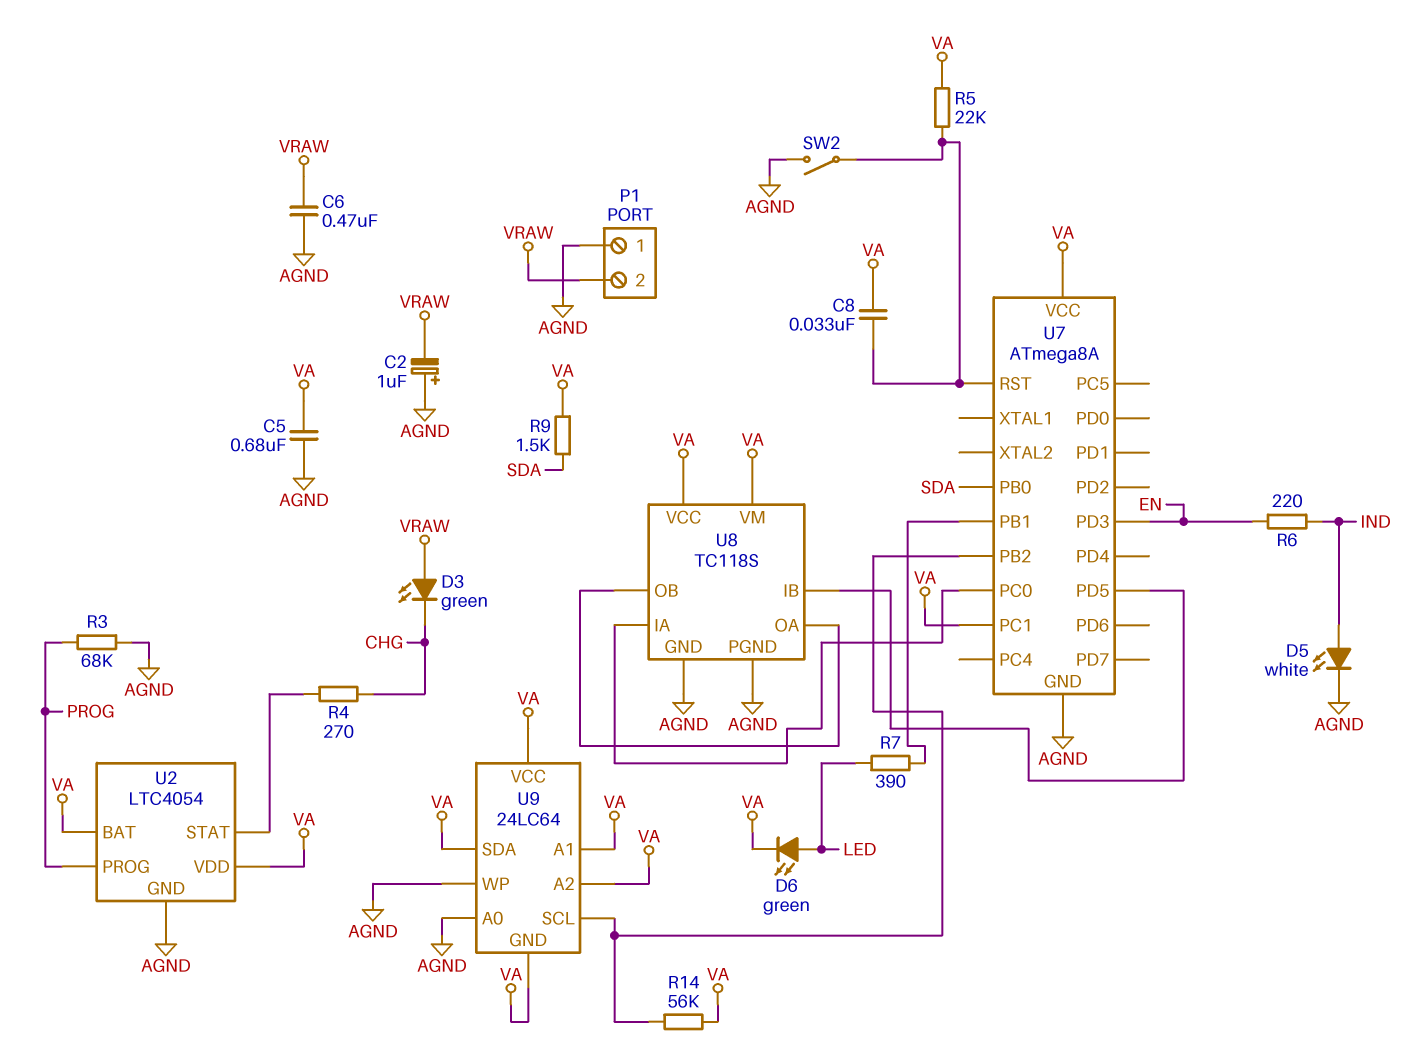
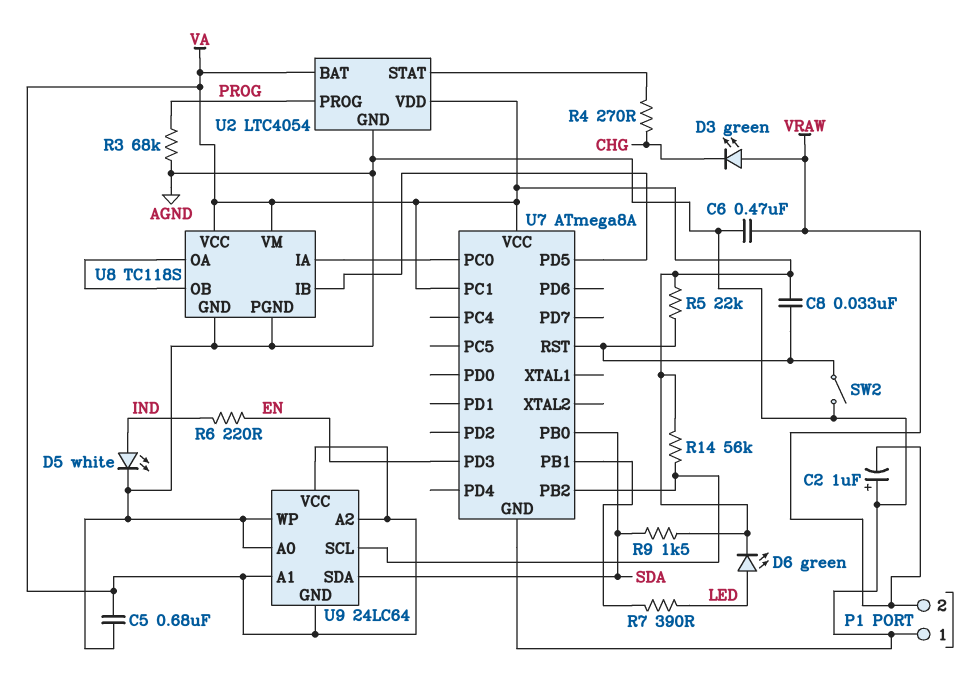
U9 pin SDA: VA -> SDA

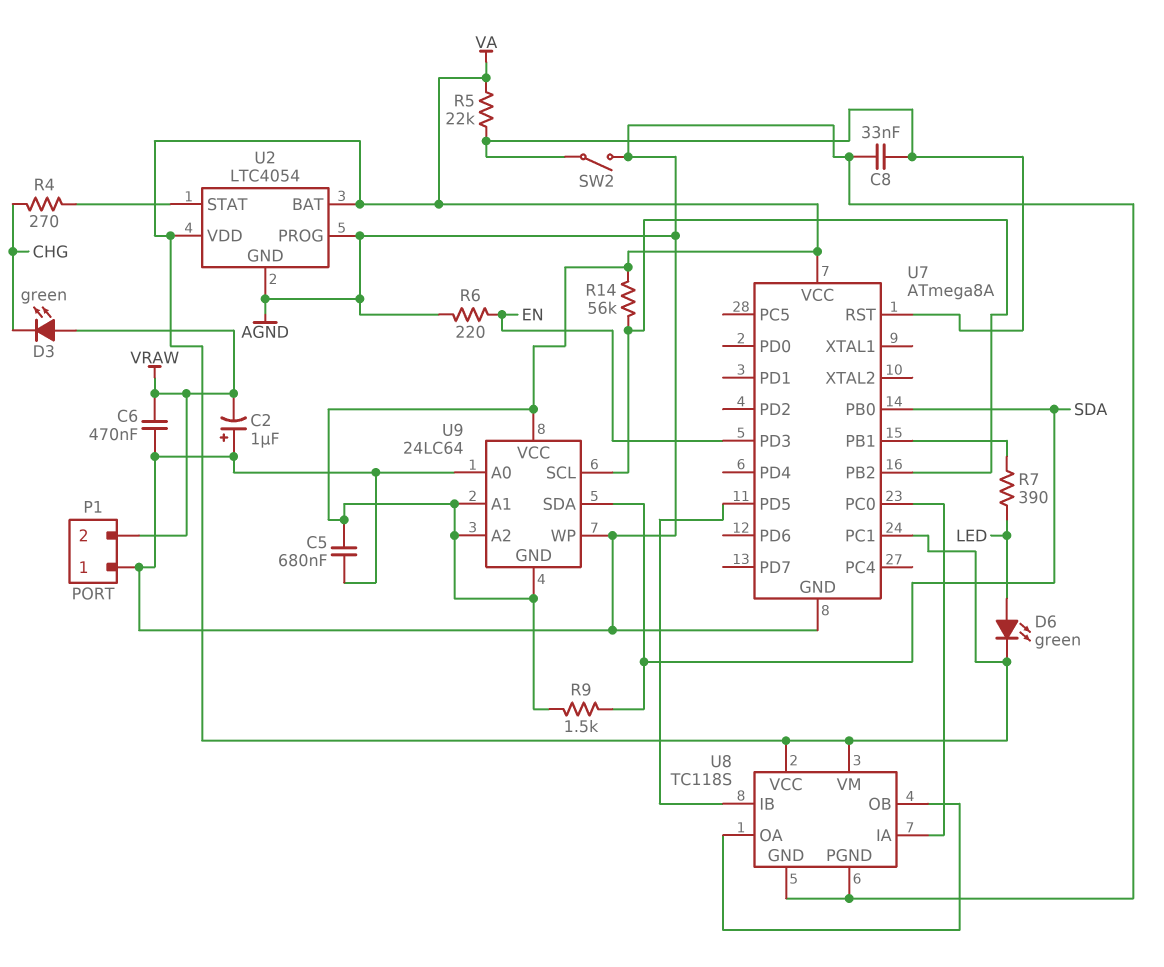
C8: 33nF (U7/RST, VA) -> 33nF (AGND, U7/RST)
D5: LED white (A IND, K AGND) -> none
R3: 68k (AGND, PROG) -> none
R6: 220 (EN, IND) -> 220 (AGND, EN)
U2 pin PROG: PROG -> AGND

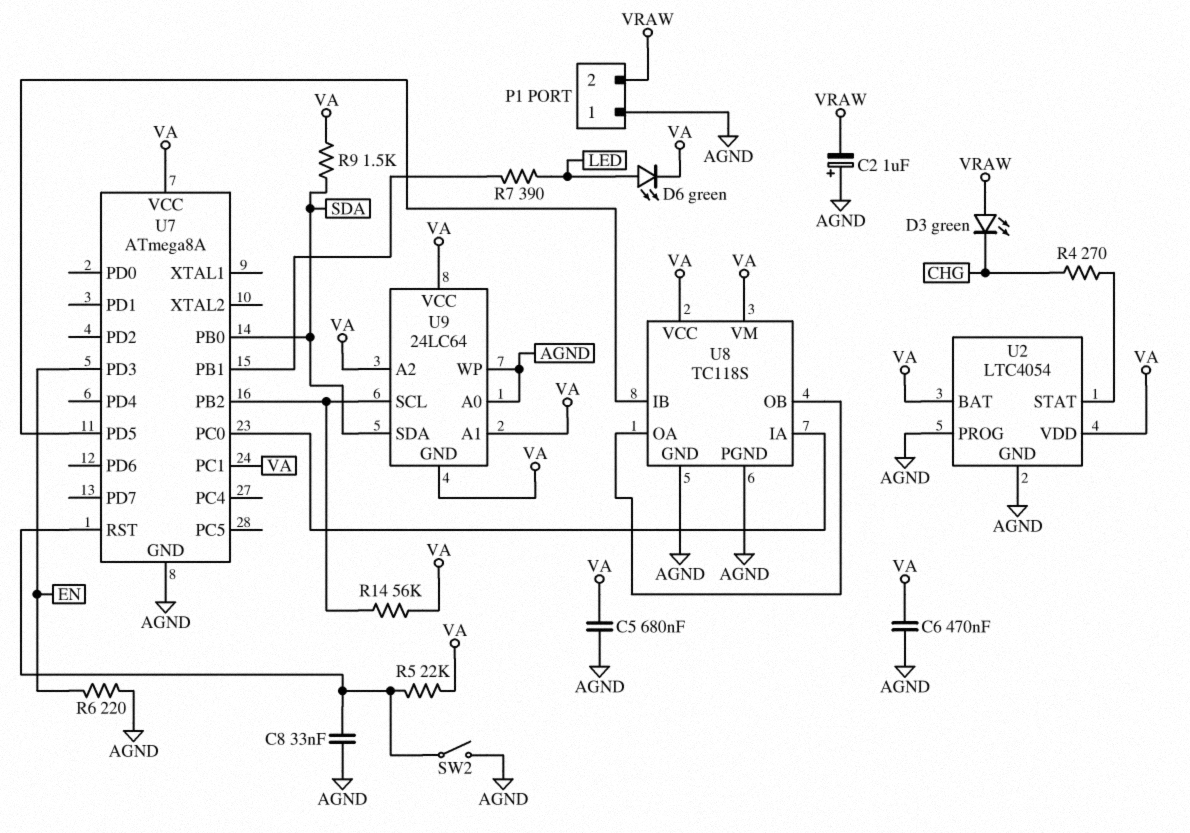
C6: 470nF (AGND, VRAW) -> 470nF (AGND, VA)

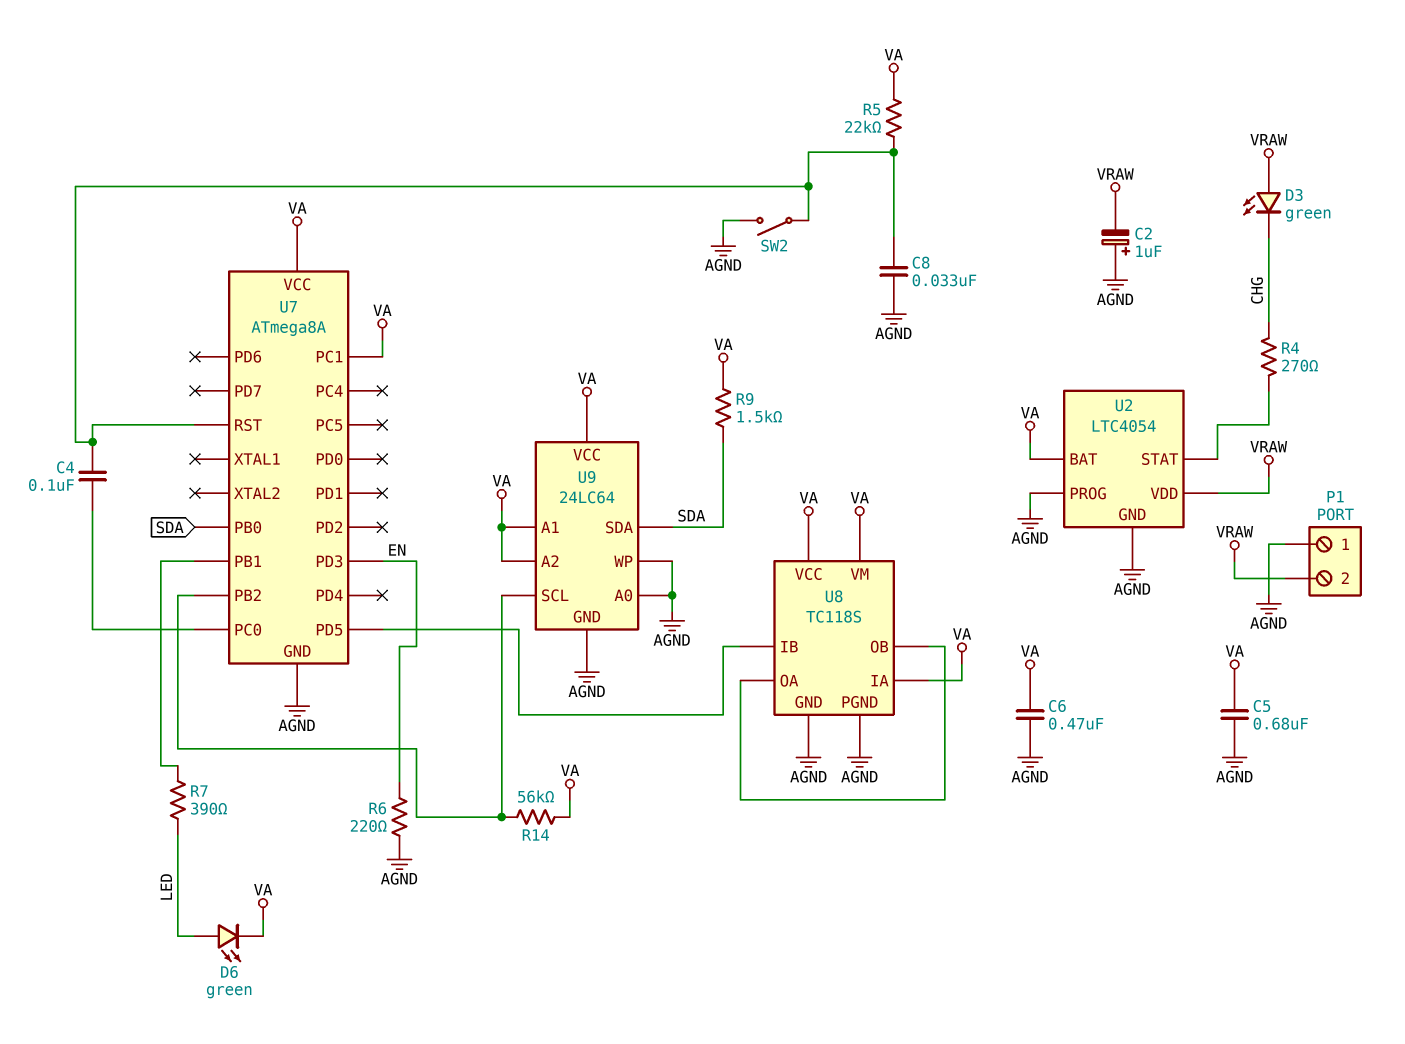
C4: none -> 100nF (U7/PC0, U7/RST)
U2 pin VDD: VA -> VRAW
U8 pin IA: U7/PC0 -> VA
U9 pin GND: VA -> AGND

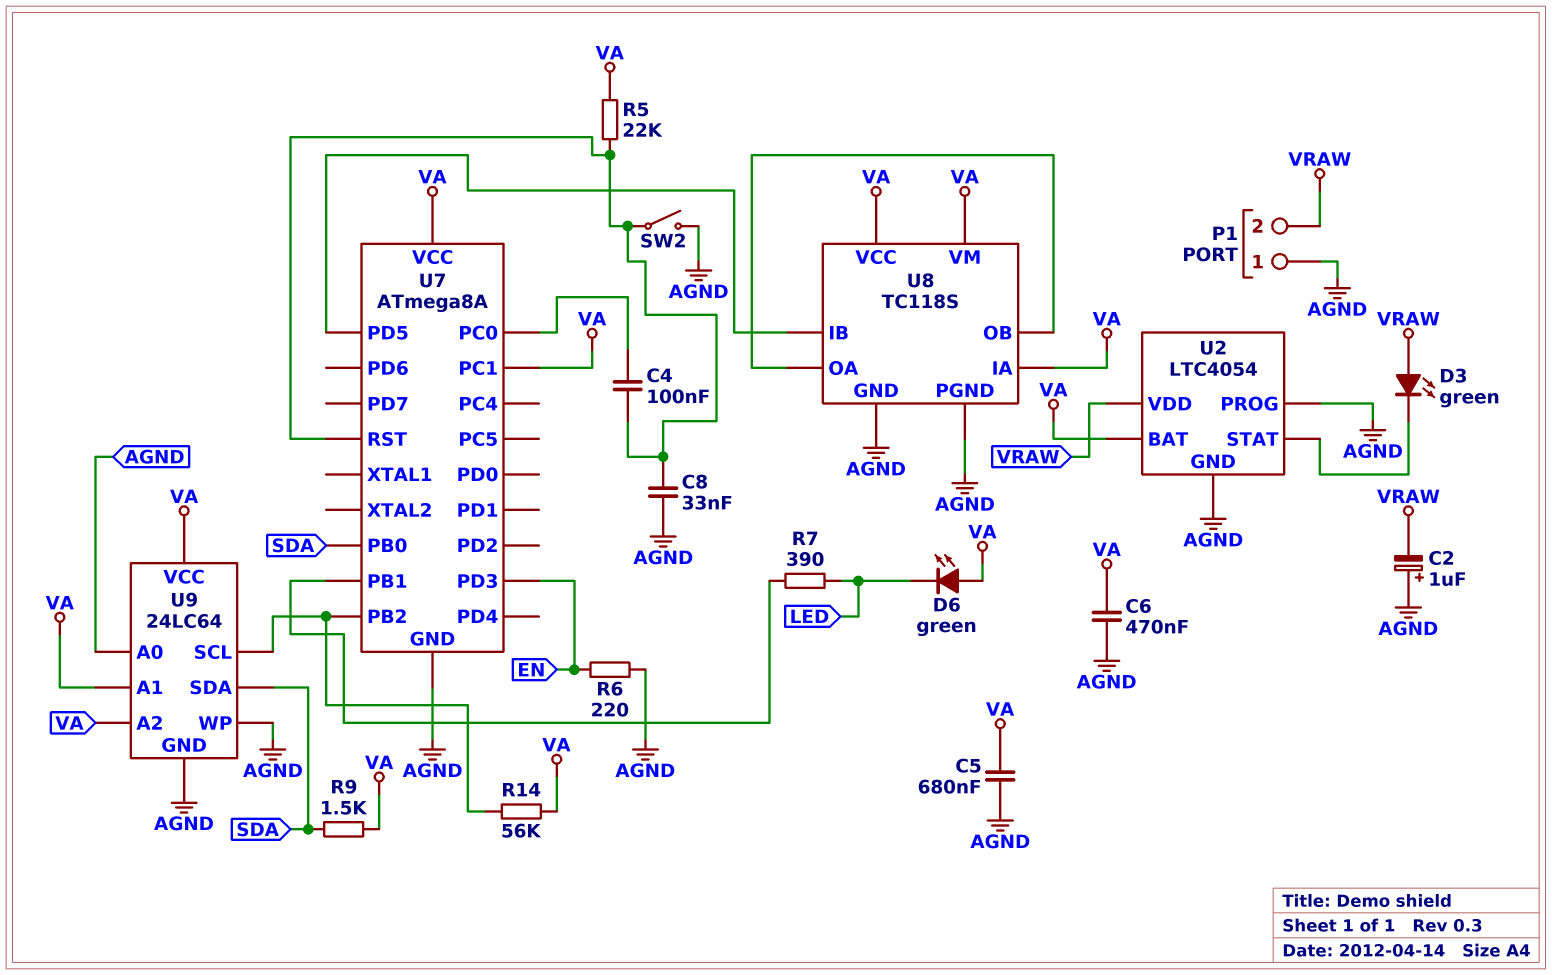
D3: LED green (A VRAW, K CHG) -> LED green (A VRAW, K U2/STAT)
D6: LED green (A LED, K VA) -> LED green (A VA, K LED)
R4: 270 (CHG, U2/STAT) -> none

